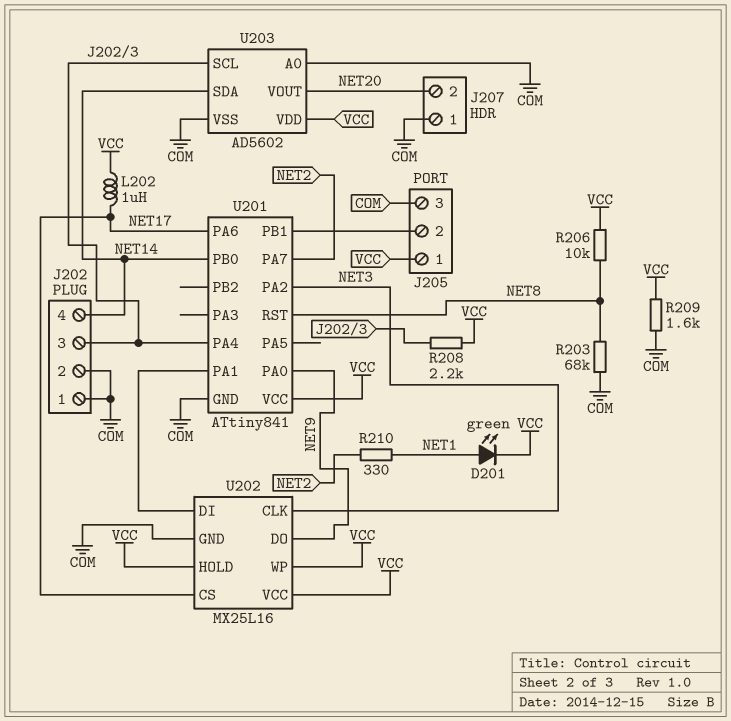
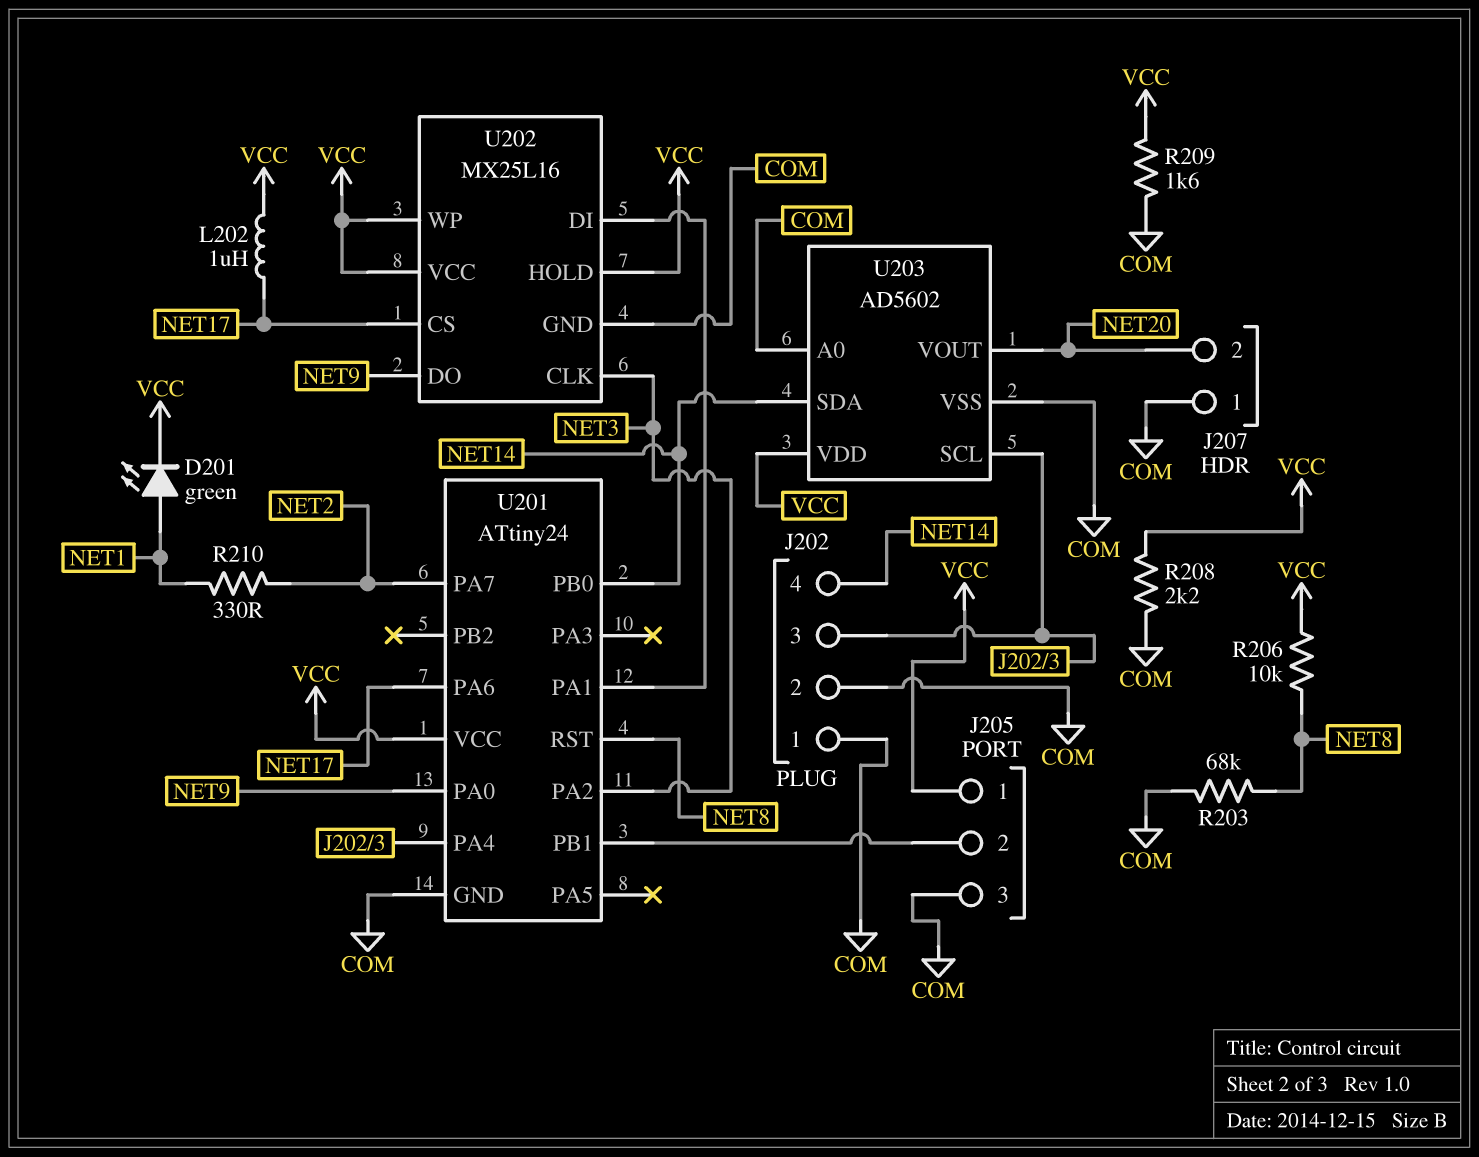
R208: 2.2k (J202/3, VCC) -> 2.2k (COM, VCC)
U201: ATtiny841 -> ATtiny24

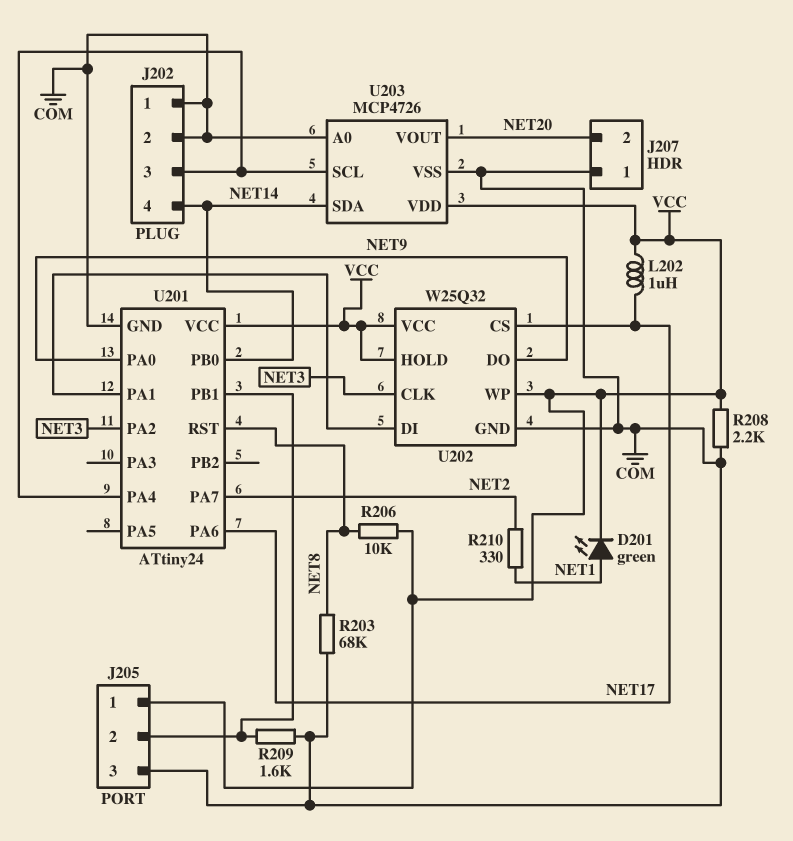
R209: 1.6k (COM, VCC) -> 1.6k (COM, J205/2)
U202: MX25L16 -> W25Q32
U203: AD5602 -> MCP4726

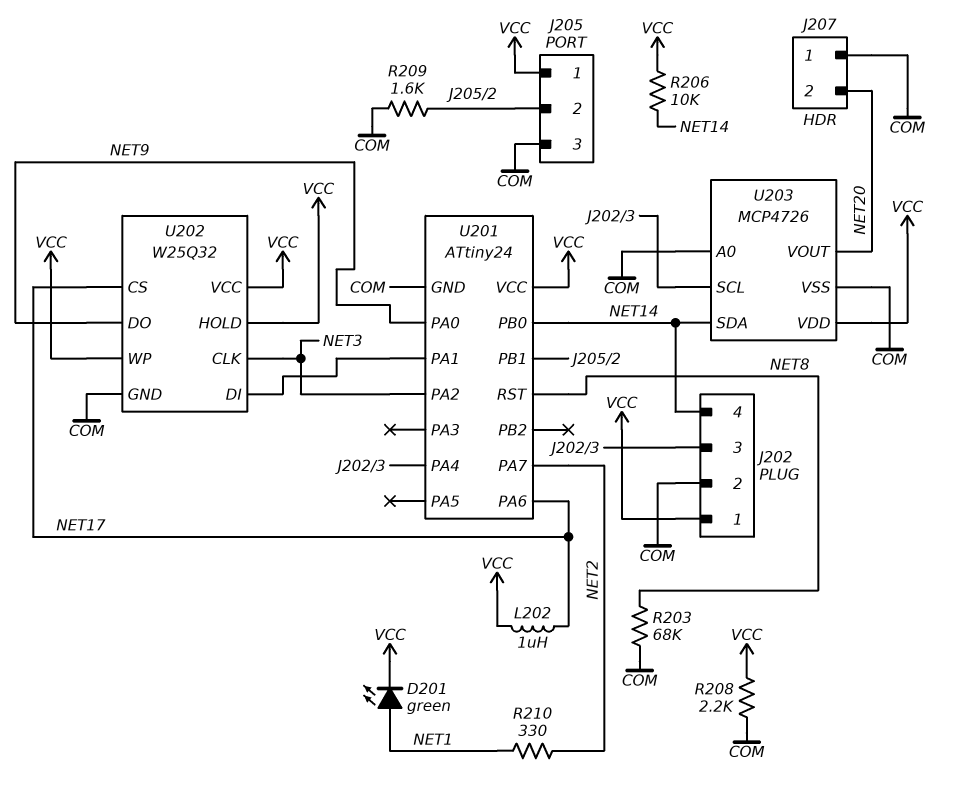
J202 pin 1: COM -> VCC
R206: 10k (NET8, VCC) -> 10k (NET14, VCC)

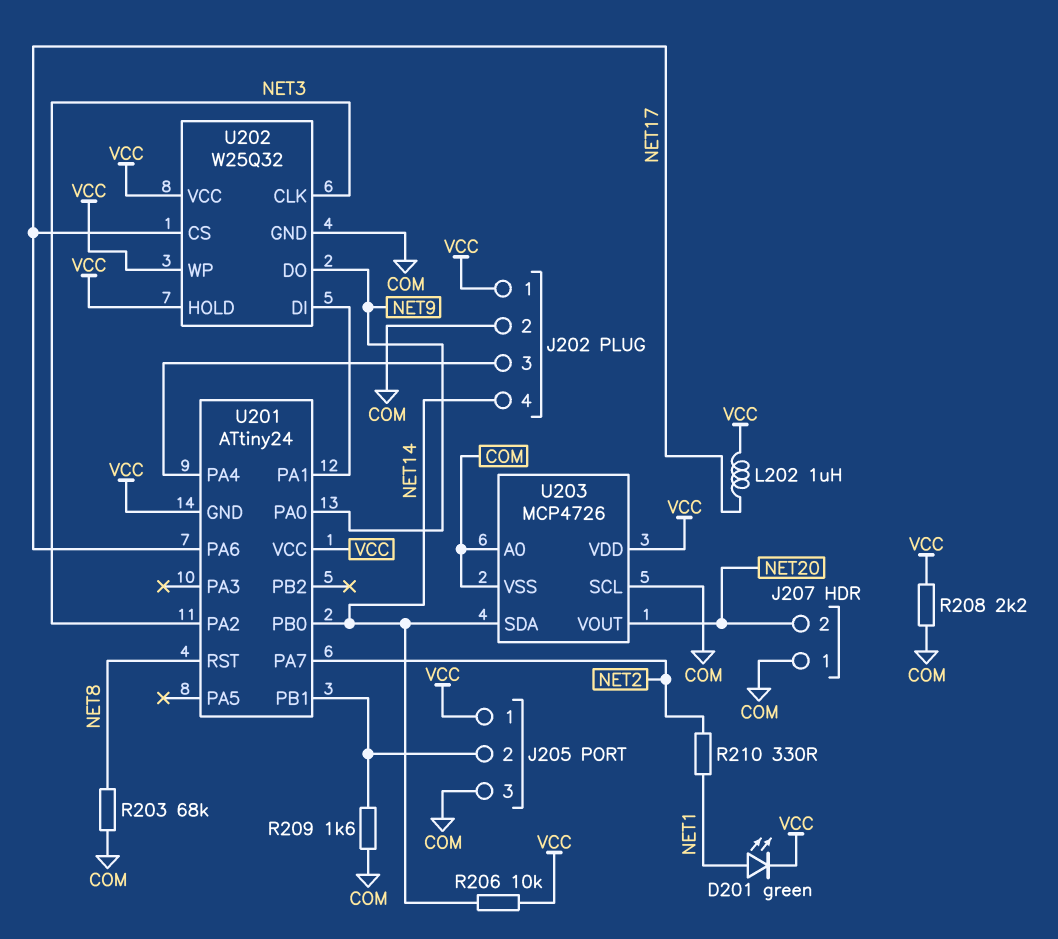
U201 pin GND: COM -> VCC
U203 pin SCL: J202/3 -> COM

